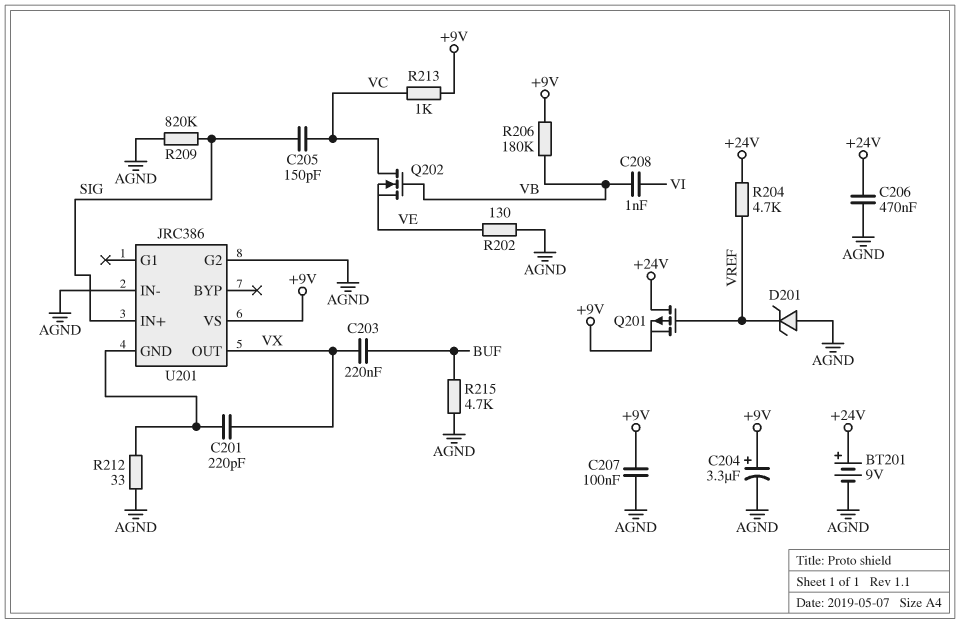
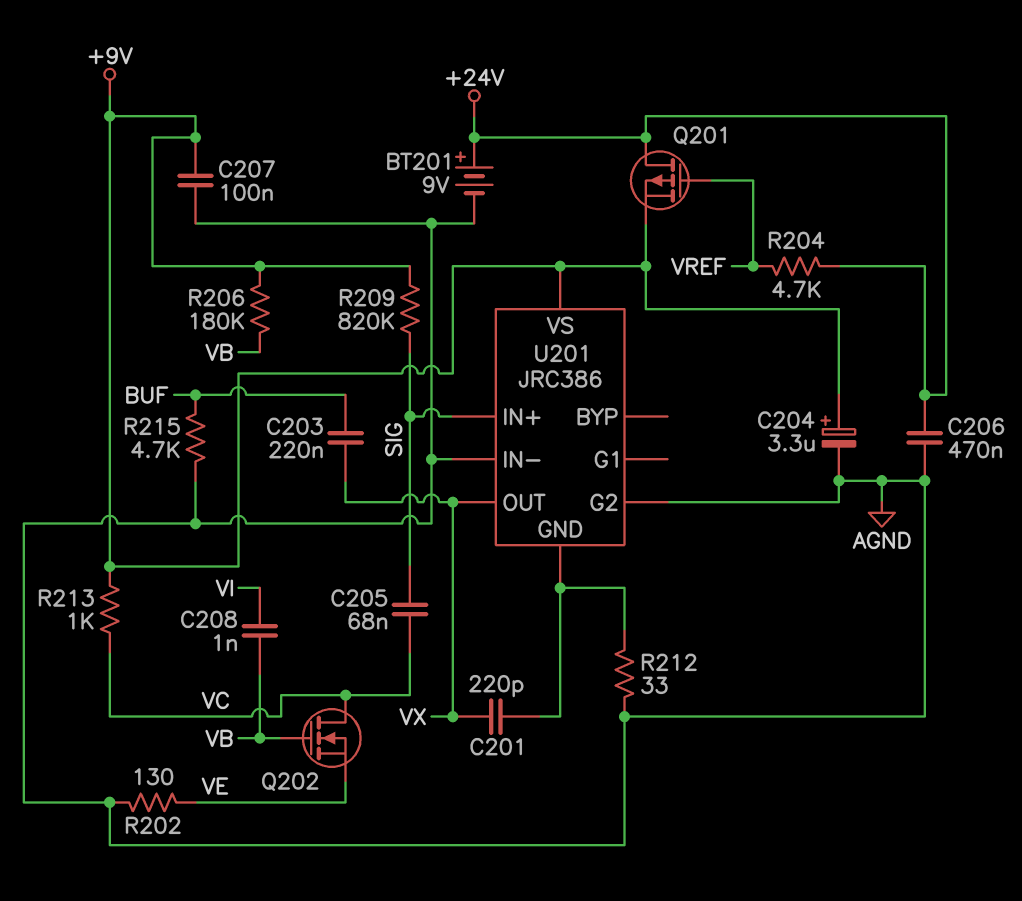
C205: 150pF (SIG, VC) -> 68nF (SIG, VC)
D201: zener (A AGND, K VREF) -> none
R209: 820k (AGND, SIG) -> 820k (+9V, SIG)

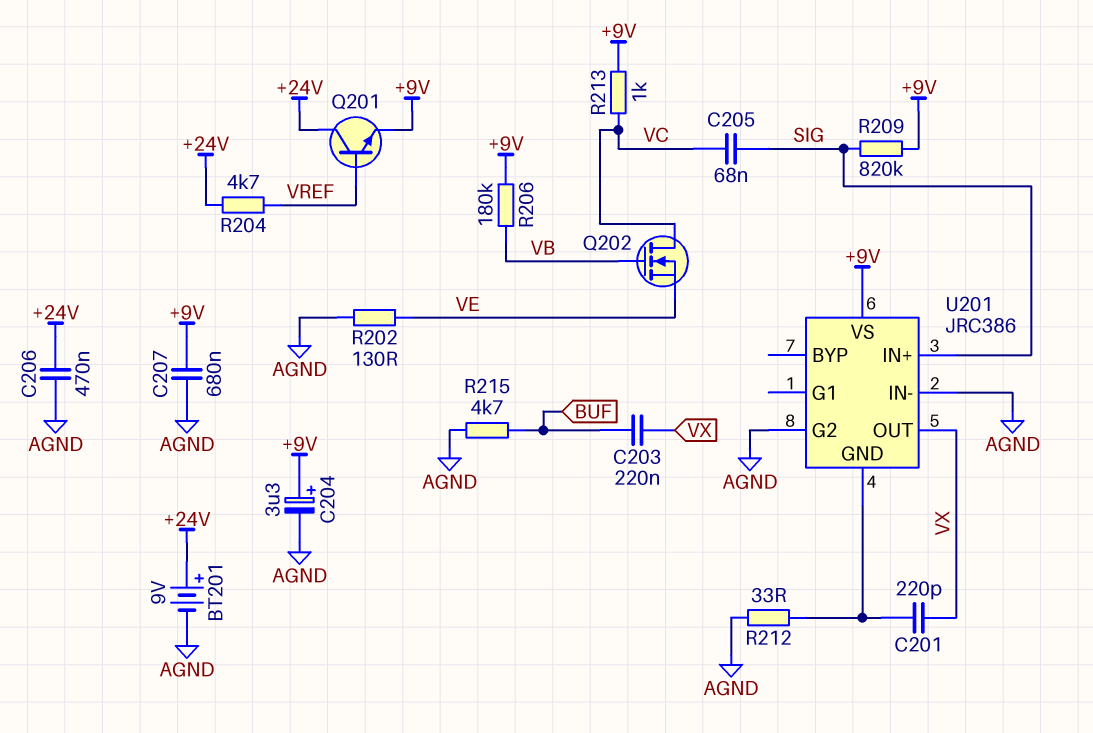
C207: 100nF (+9V, AGND) -> 680nF (+9V, AGND)
C208: 1nF (VB, VI) -> none
Q201: PMOS (G VREF, D +24V, S +9V) -> NPN (B VREF, C +24V, E +9V)

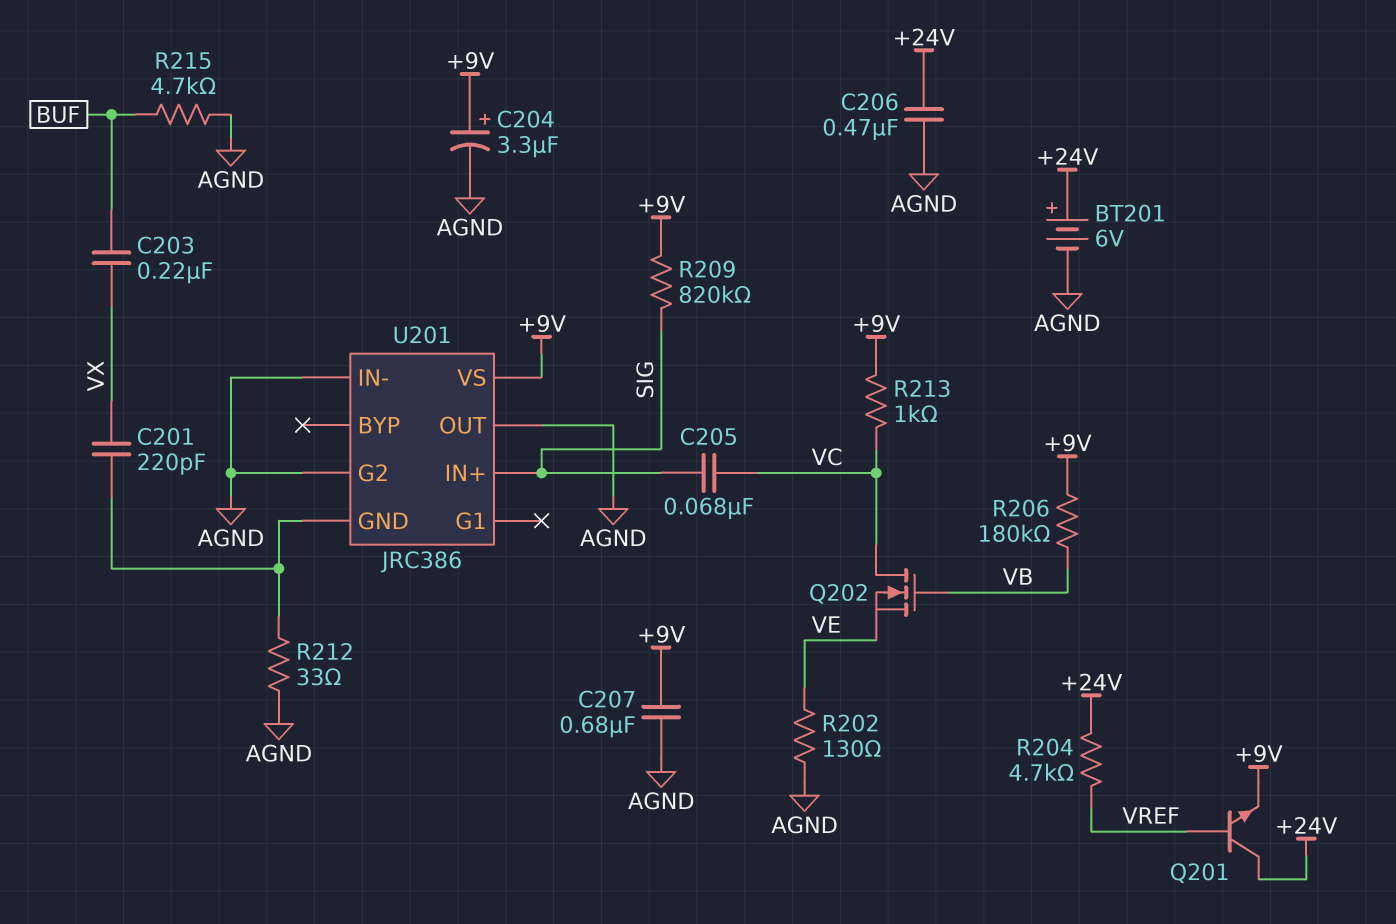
BT201: 9V (plus +24V, minus AGND) -> 6V (plus +24V, minus AGND)
U201 pin OUT: VX -> AGND

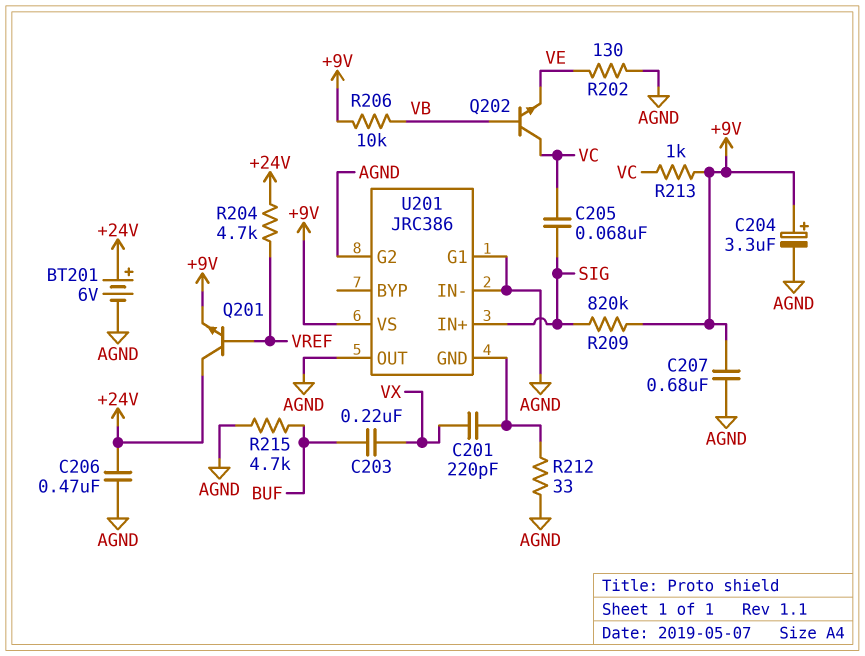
Q202: NMOS (G VB, D VC, S VE) -> NPN (B VB, C VC, E VE)
R206: 180k (+9V, VB) -> 10k (+9V, VB)
U201 pin G1: none -> AGND

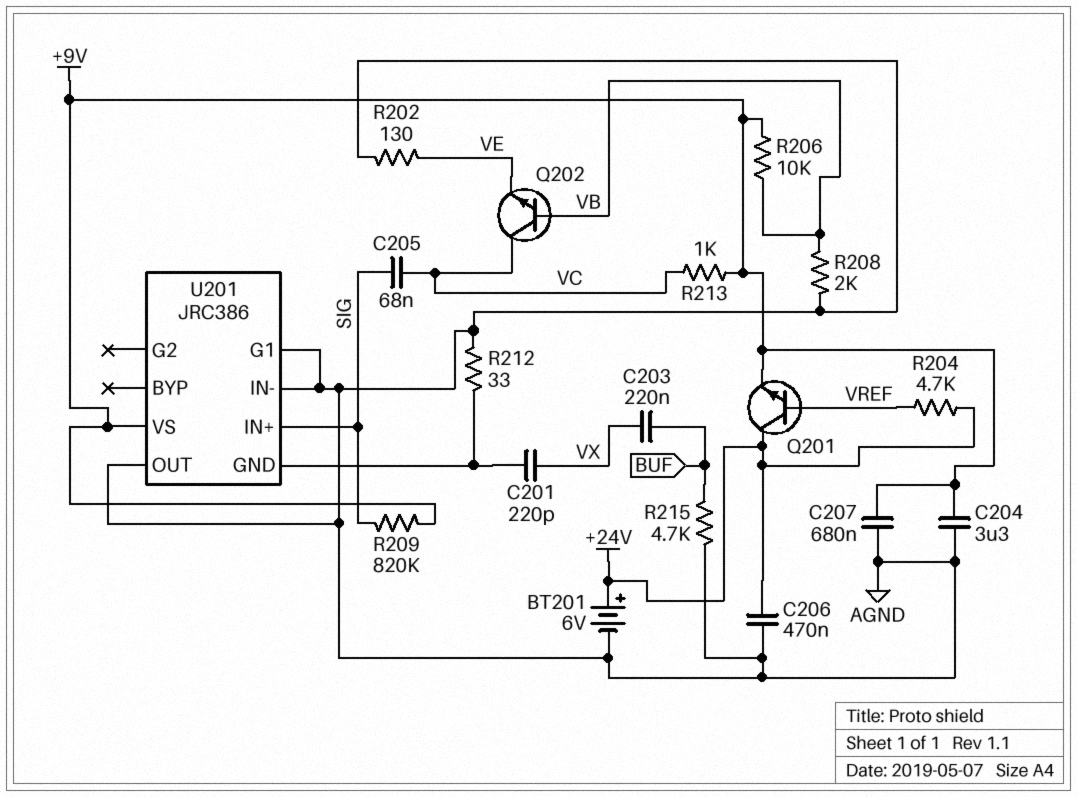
C204: 3.3uF (plus +9V, minus AGND) -> 3.3uF (+9V, AGND)
R208: none -> 2k (AGND, VB)
U201 pin G2: AGND -> none

